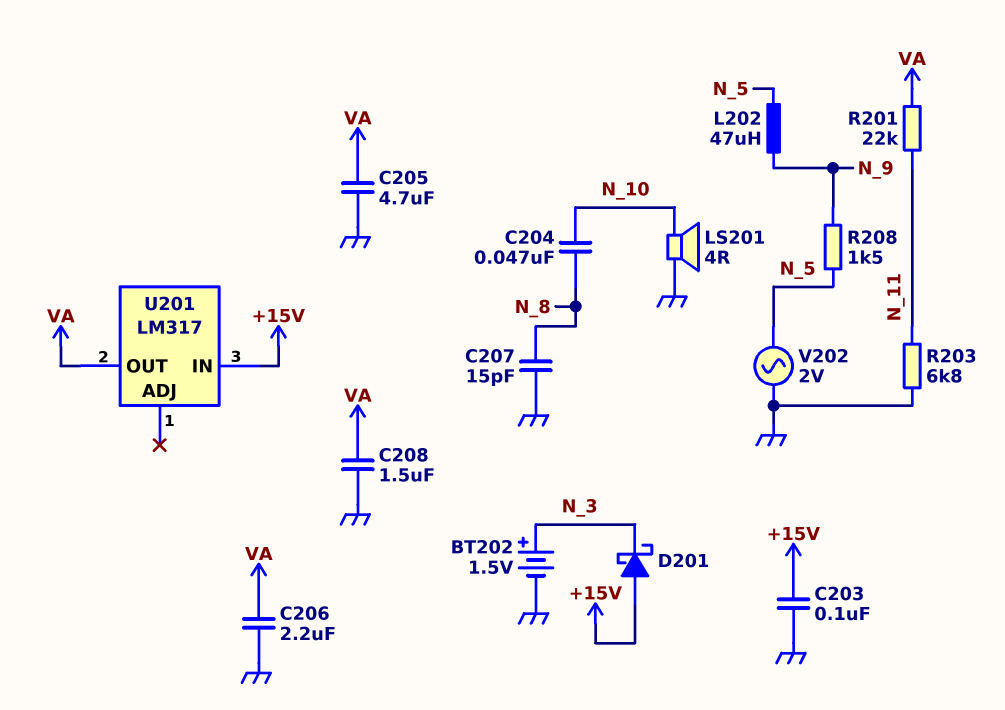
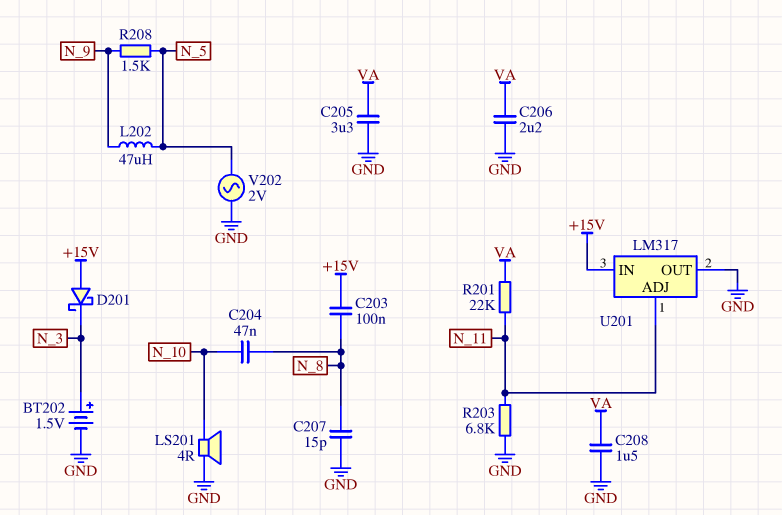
C203: 100nF (+15V, GND) -> 100nF (+15V, N_8)
C205: 4.7uF (GND, VA) -> 3.3uF (GND, VA)
U201 pin ADJ: none -> N_11
U201 pin OUT: VA -> GND

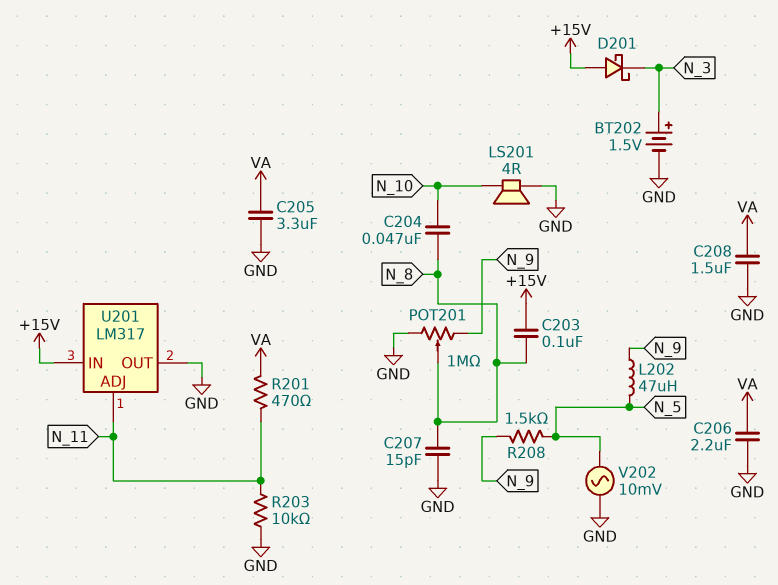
POT201: none -> 1M (GND, N_9, wiper N_8)
R201: 22k (N_11, VA) -> 470 (N_11, VA)
R203: 6.8k (GND, N_11) -> 10k (GND, N_11)
V202: AC 2V (GND, N_5) -> AC 10mV (GND, N_5)

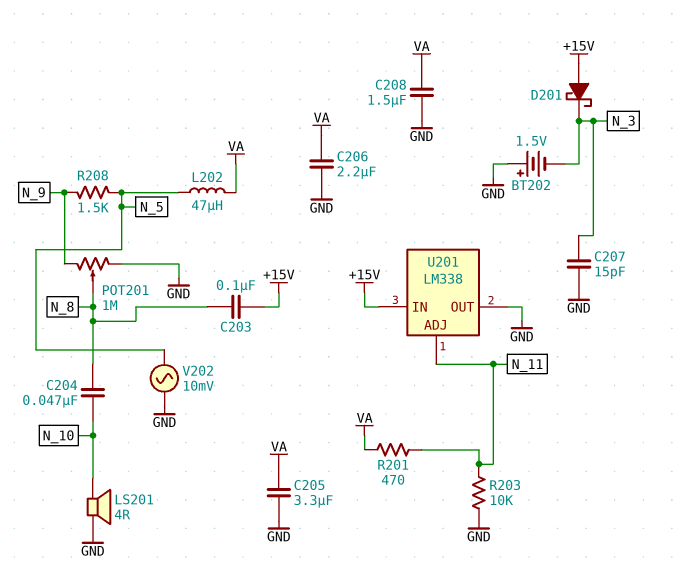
BT202: 1.5V (plus N_3, minus GND) -> 1.5V (plus GND, minus N_3)
C207: 15pF (GND, N_8) -> 15pF (GND, N_3)
L202: 47uH (N_5, N_9) -> 47uH (N_5, VA)
U201: LM317 -> LM338

